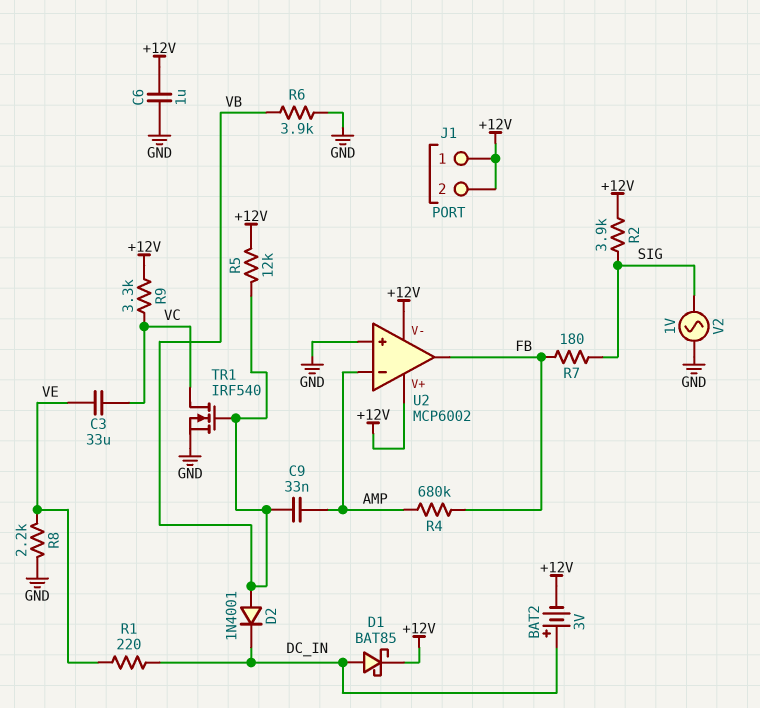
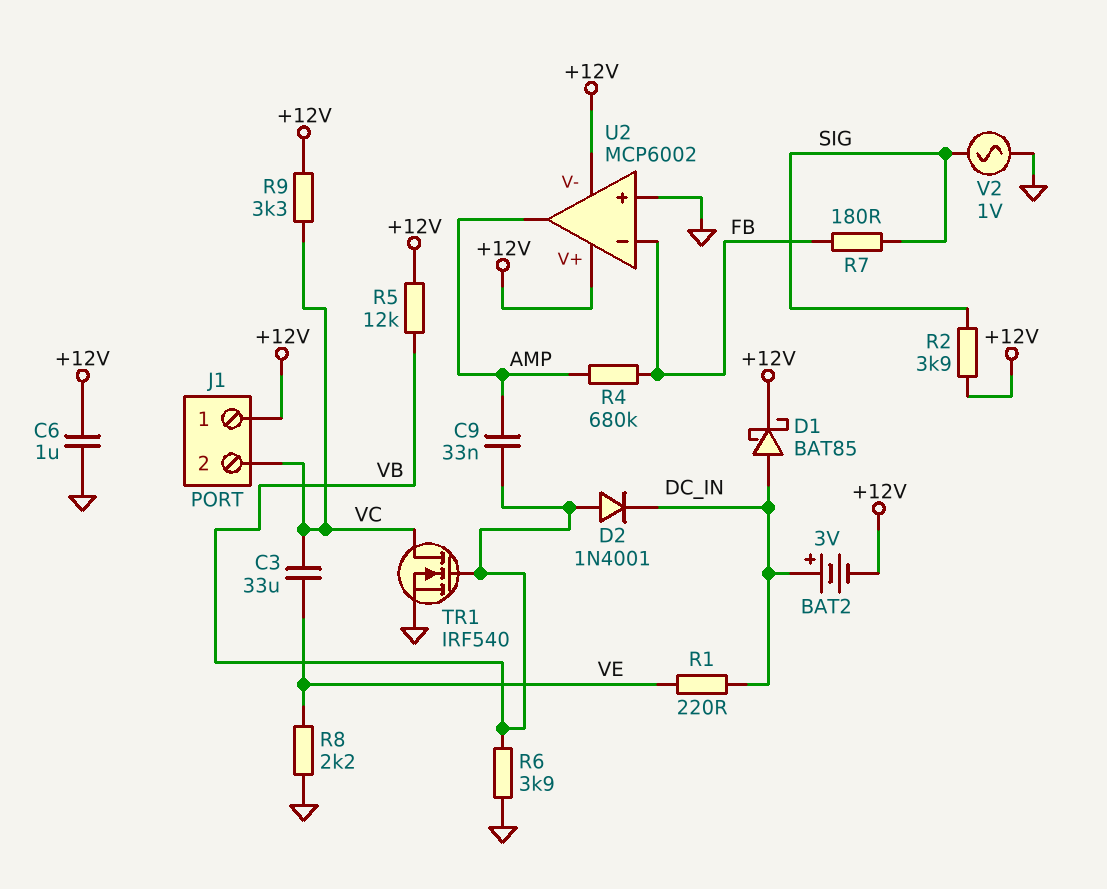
J1 pin 2: +12V -> VC
U2 pin in-: AMP -> FB
U2 pin out: FB -> AMP

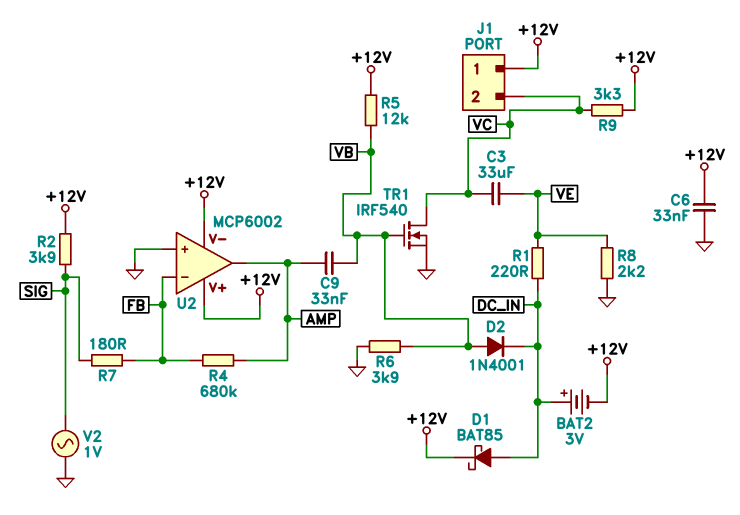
C6: 1uF (+12V, GND) -> 33nF (+12V, GND)

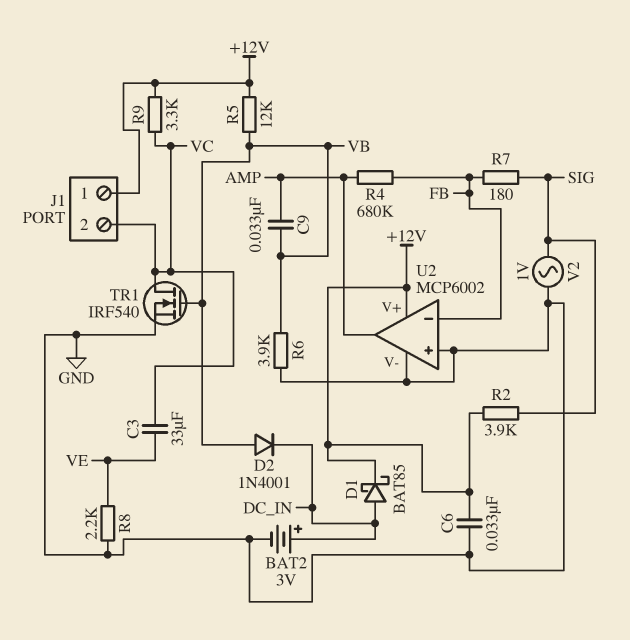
BAT2: 3V (plus DC_IN, minus +12V) -> 3V (plus DC_IN, minus GND)
R1: 220 (DC_IN, VE) -> none
U2 pin V-: +12V -> GND

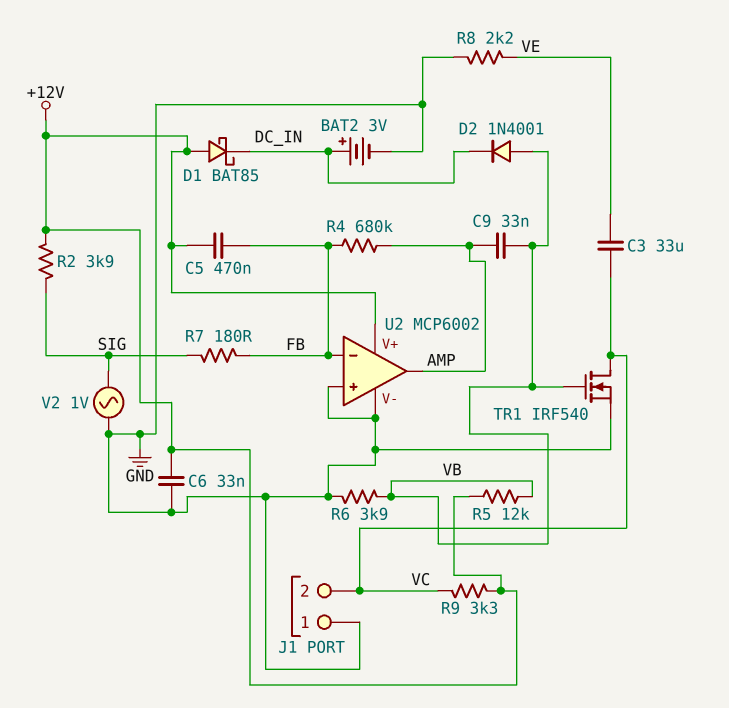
C5: none -> 470nF (+12V, FB)
D1: schottky BAT85 (A DC_IN, K +12V) -> schottky BAT85 (A +12V, K DC_IN)
J1 pin 1: +12V -> GND

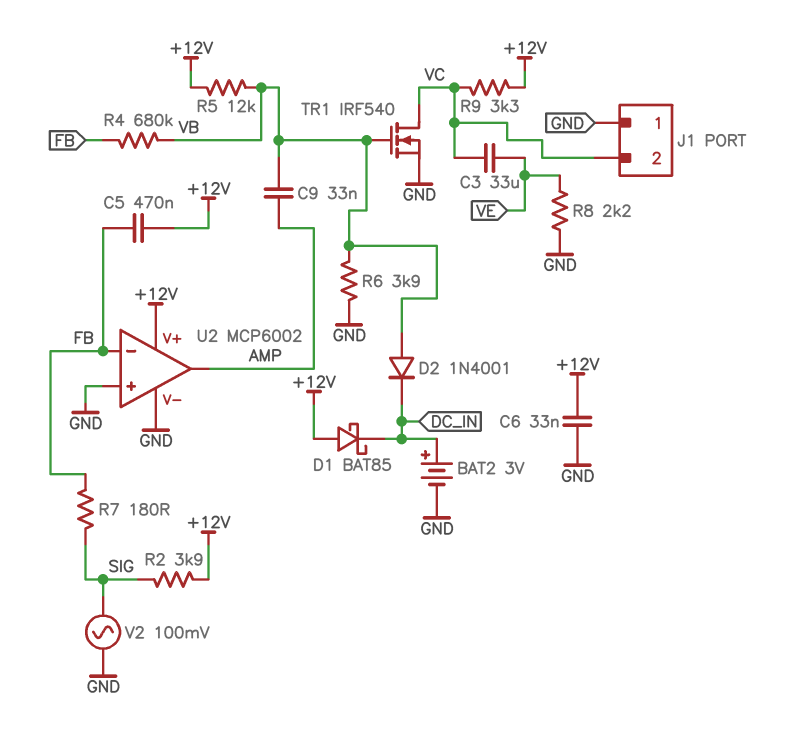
R4: 680k (AMP, FB) -> 680k (FB, VB)
V2: AC 1V (GND, SIG) -> AC 100mV (GND, SIG)

